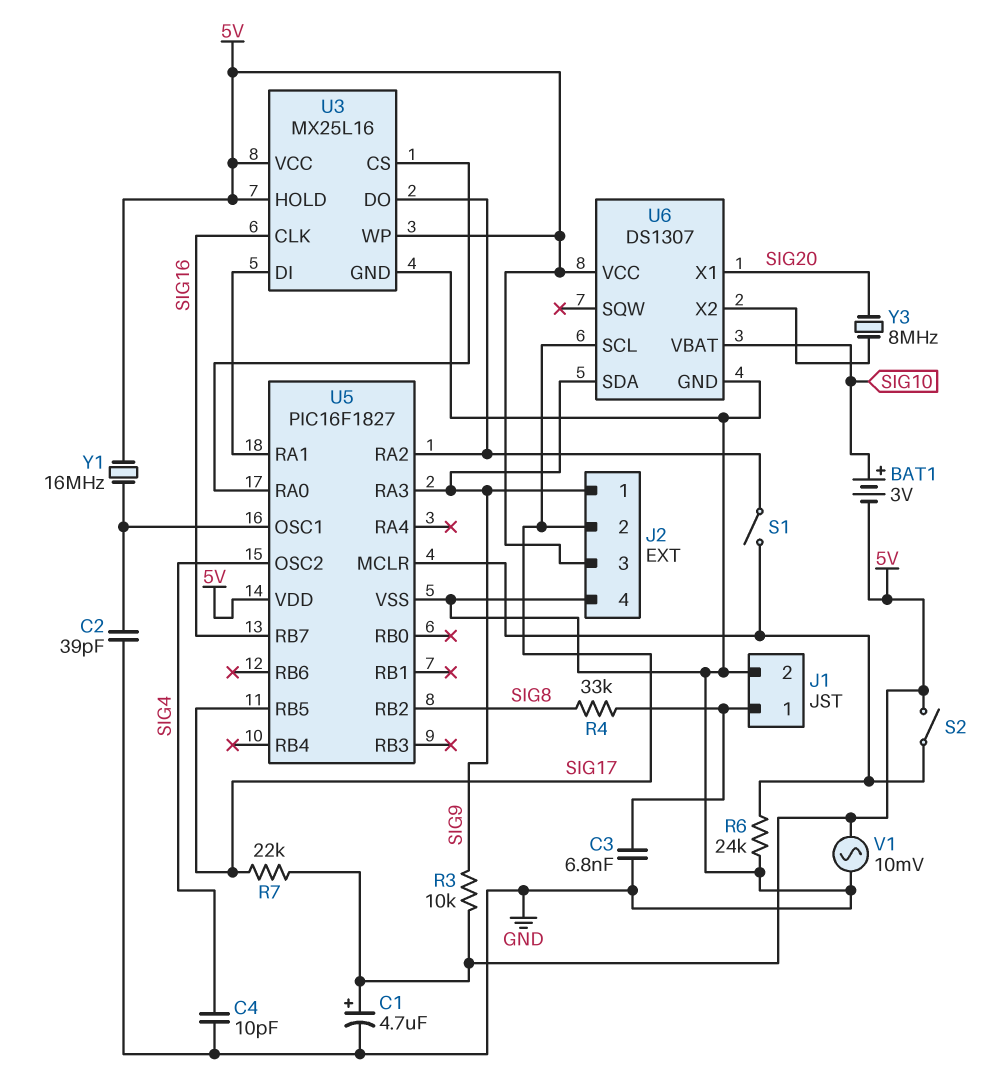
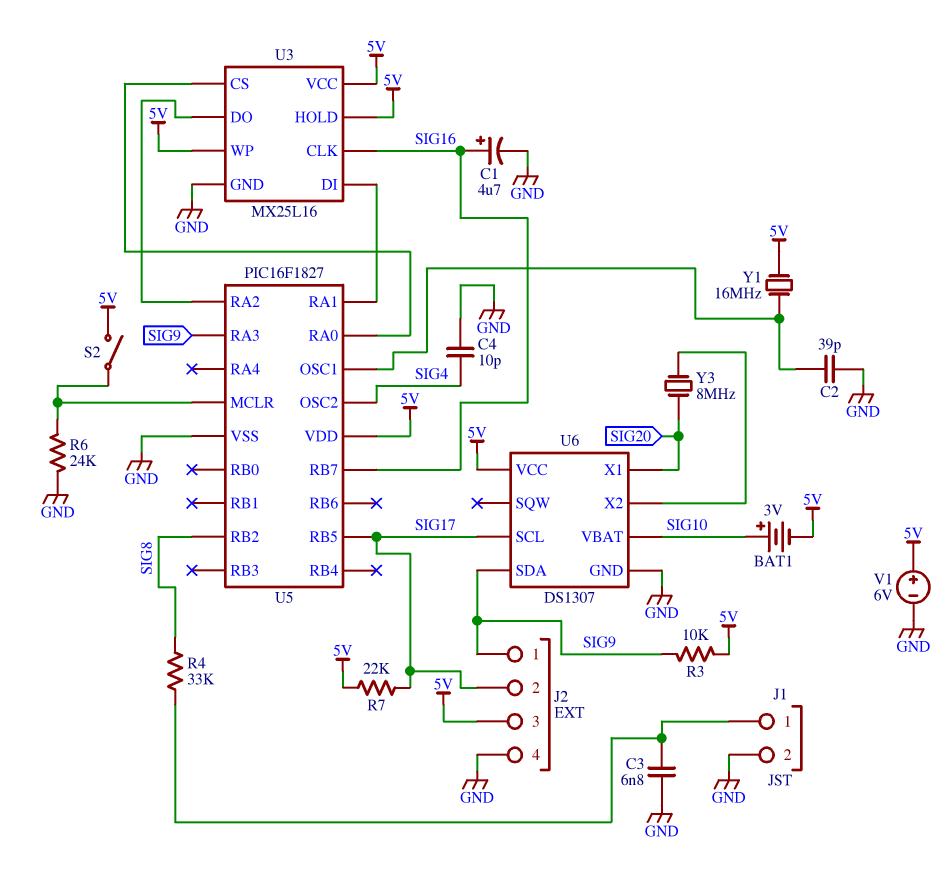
C1: 4.7uF (plus 5V, minus GND) -> 4.7uF (plus SIG16, minus GND)
S1: switch (U3/DO, U5/MCLR) -> none
V1: AC 10mV (5V, GND) -> 6V (plus 5V, minus GND)

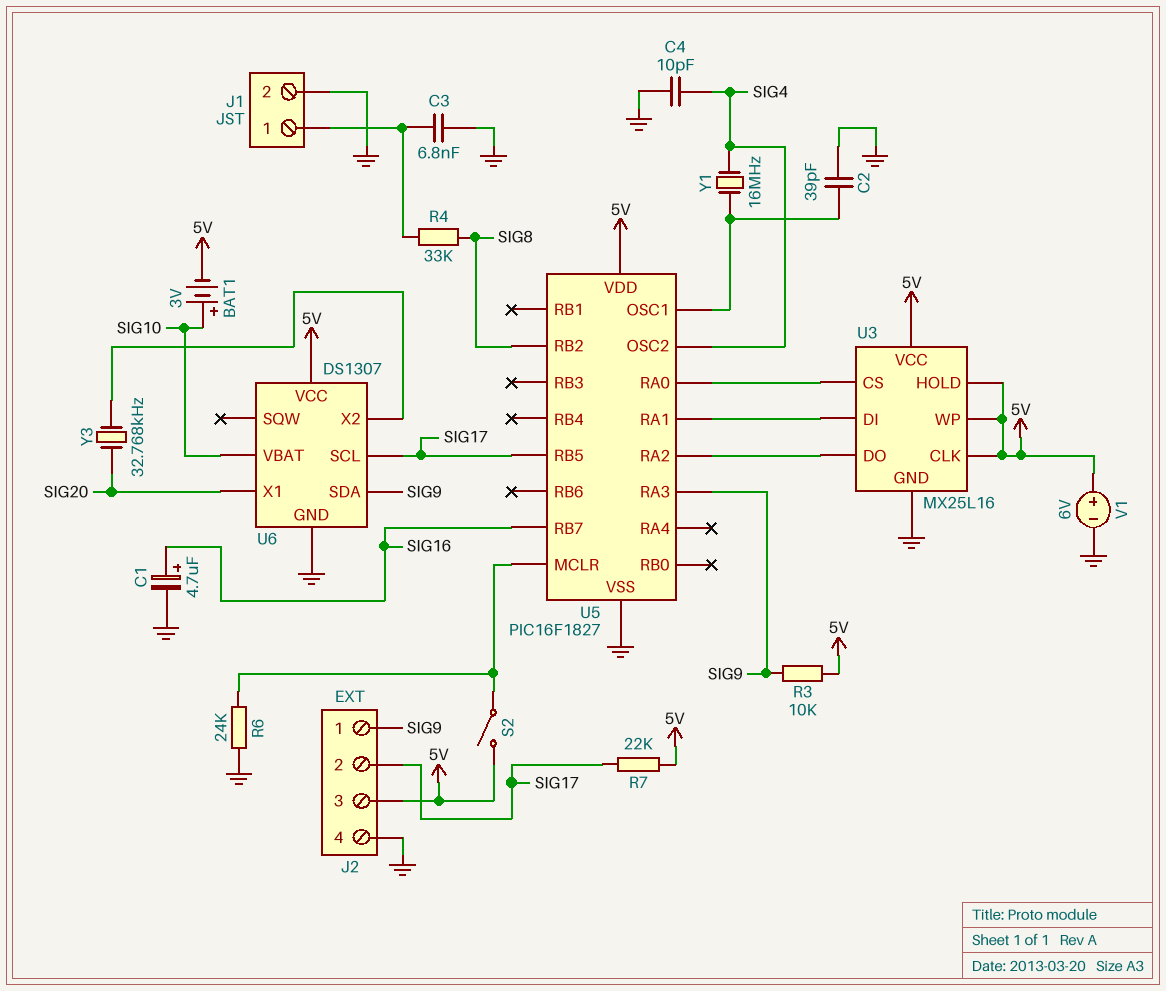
U3 pin CLK: SIG16 -> 5V
Y1: 16MHz (5V, U5/OSC1) -> 16MHz (SIG4, U5/OSC1)
Y3: 8MHz (SIG20, U6/X2) -> 32.768kHz (SIG20, U6/X2)

